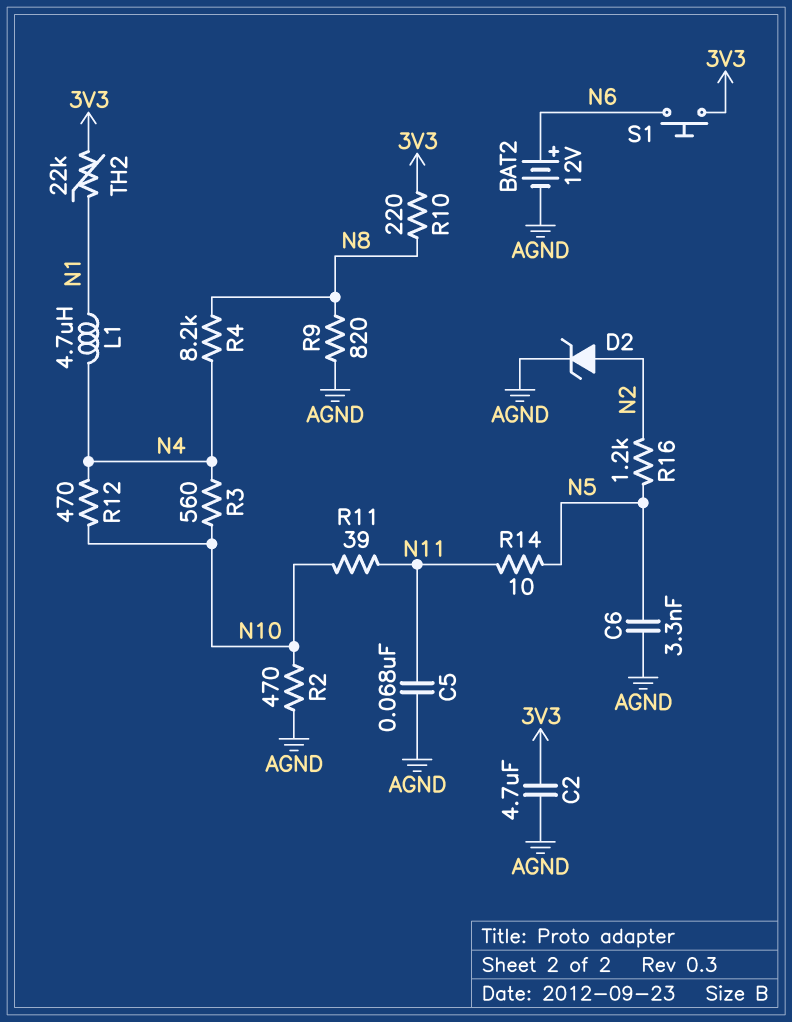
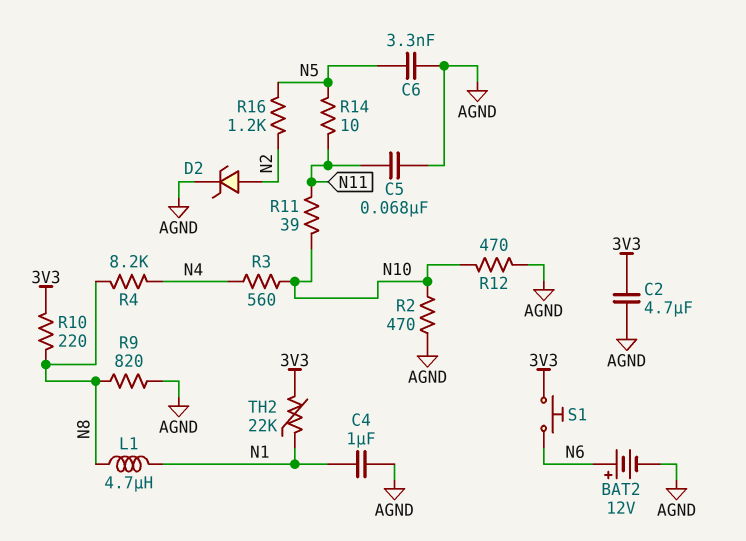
C4: none -> 1uF (AGND, N1)
L1: 4.7uH (N1, N4) -> 4.7uH (N1, N8)
R12: 470 (N4, N10) -> 470 (AGND, N10)

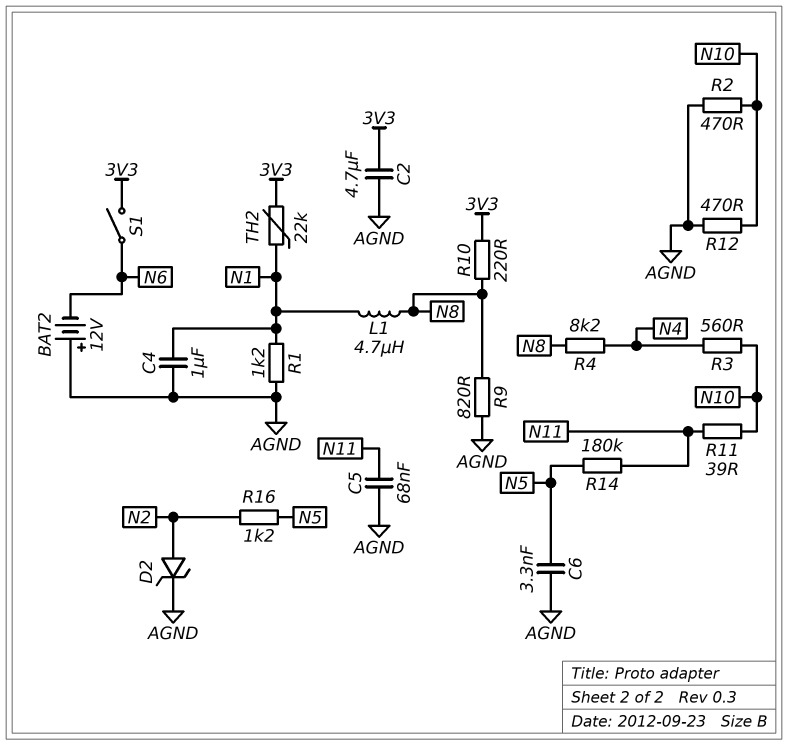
BAT2: 12V (plus N6, minus AGND) -> 12V (plus AGND, minus N6)
R1: none -> 1.2k (AGND, N1)
R14: 10 (N5, N11) -> 180k (N5, N11)
S1: button (3V3, N6) -> switch (3V3, N6)

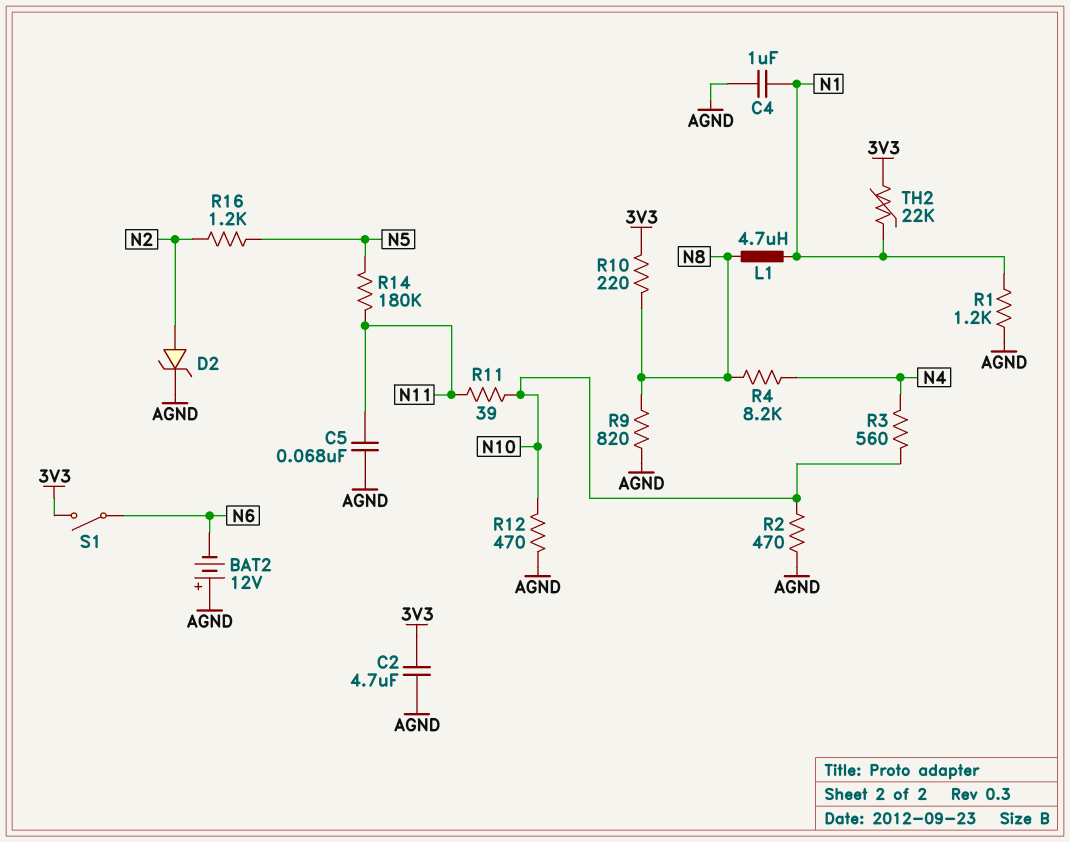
C6: 3.3nF (AGND, N5) -> none

